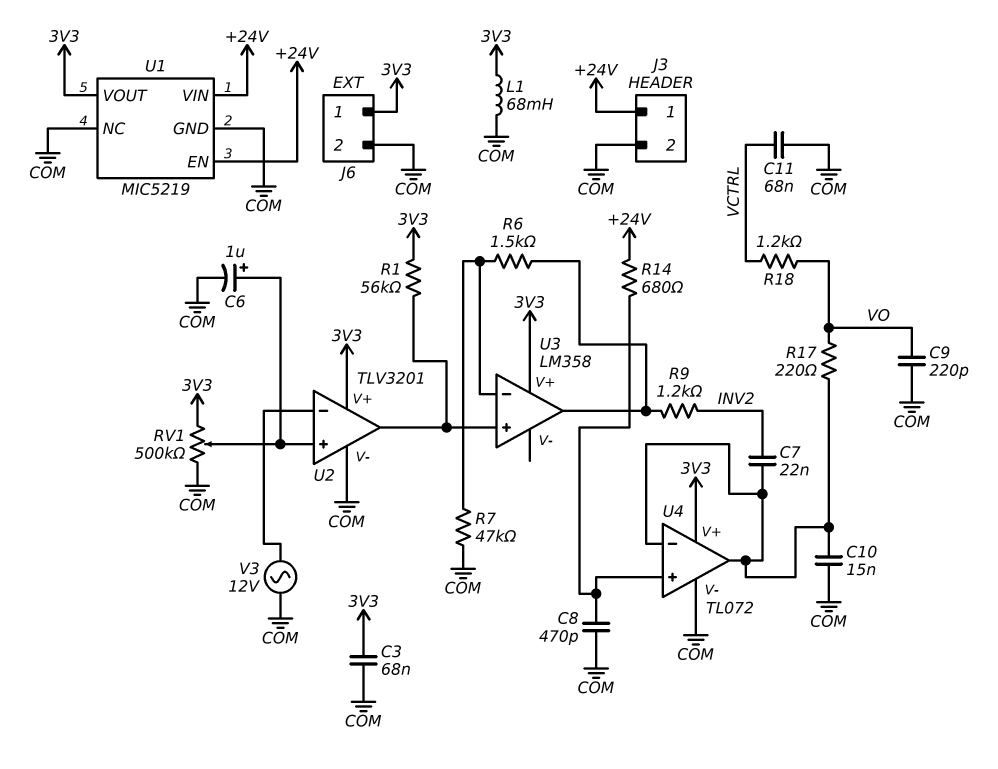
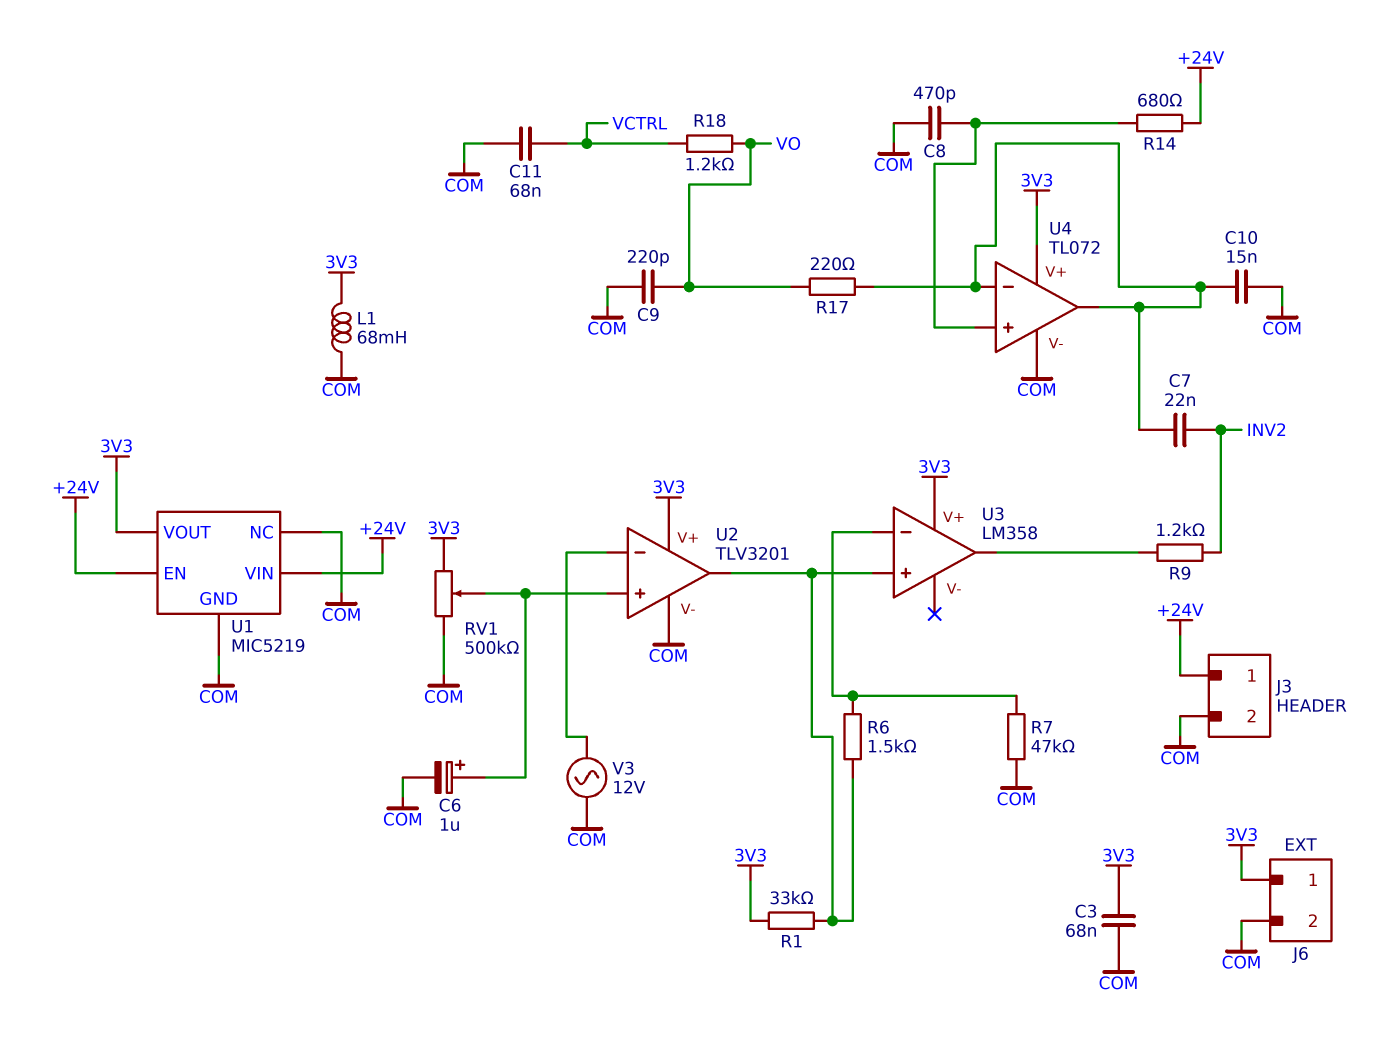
R1: 56k (3V3, U2/out) -> 33k (3V3, U2/out)
R6: 1.5k (U3/in-, U3/out) -> 1.5k (U2/out, U3/in-)

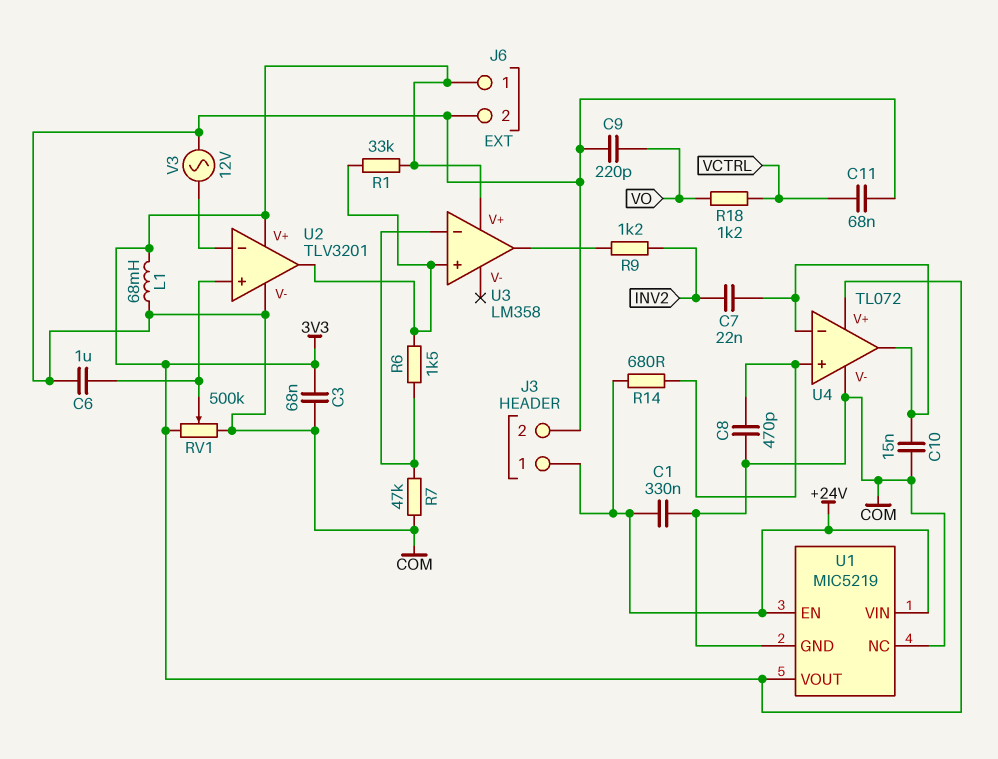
C1: none -> 330nF (+24V, COM)
C6: 1uF (plus U2/in+, minus COM) -> 1uF (COM, U2/in+)
R17: 220 (U4/in-, VO) -> none

